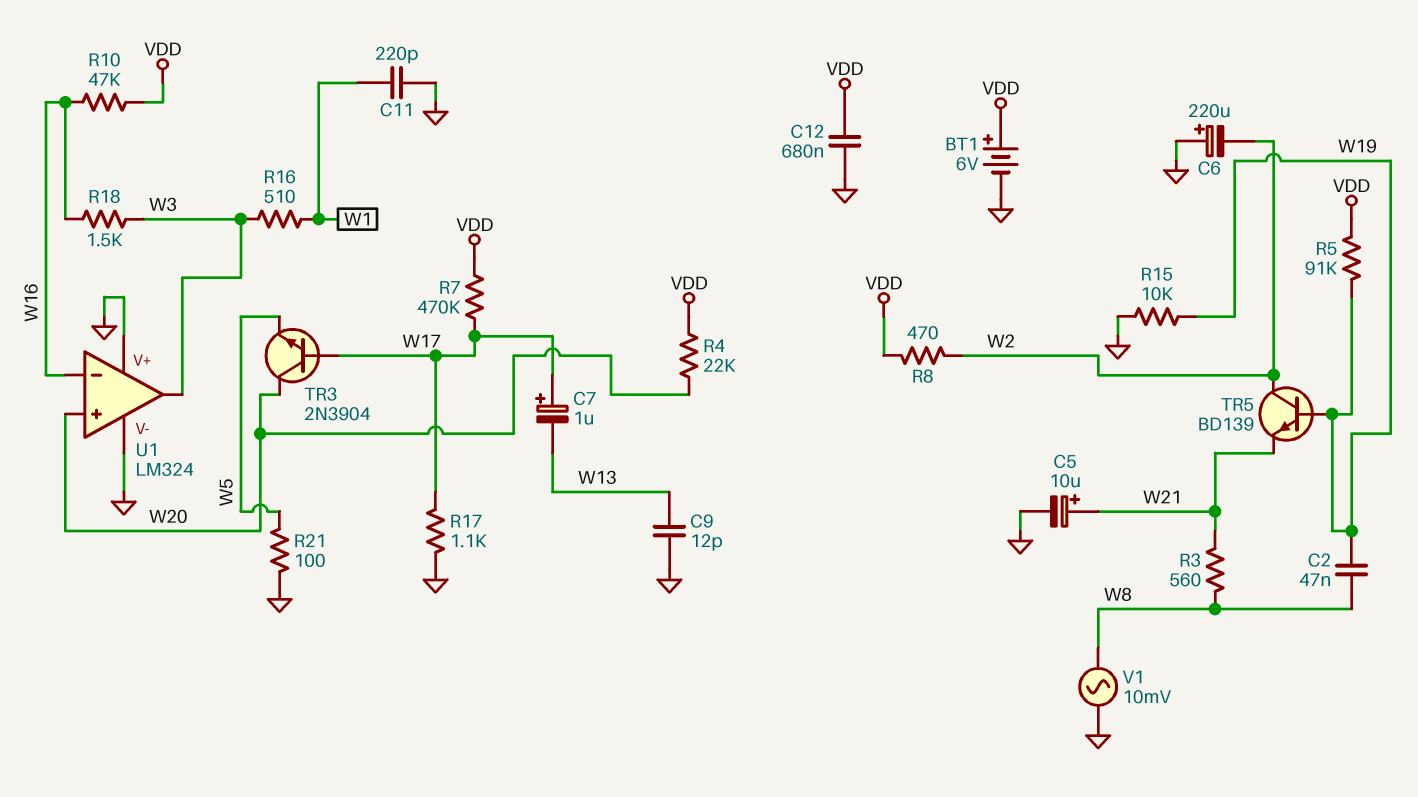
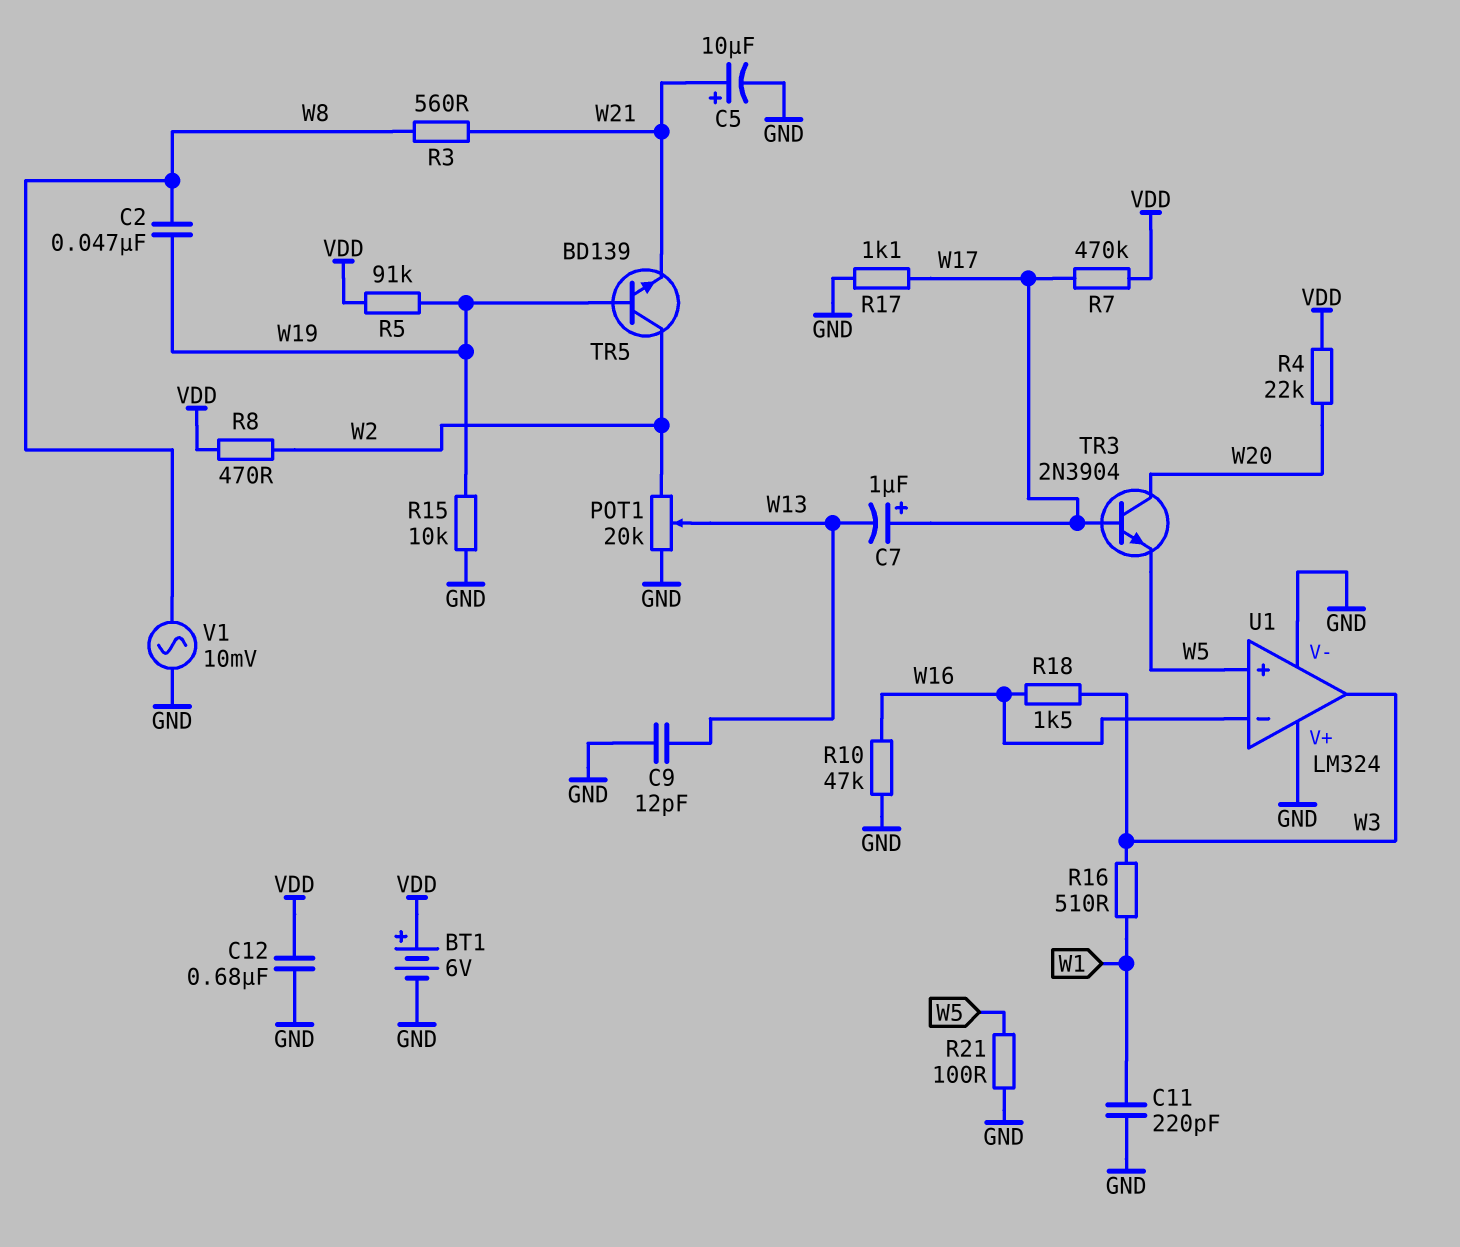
C6: 220uF (plus GND, minus W2) -> none
POT1: none -> 20k (GND, W2, wiper W13)
R10: 47k (VDD, W16) -> 47k (GND, W16)
U1 pin in+: W20 -> W5

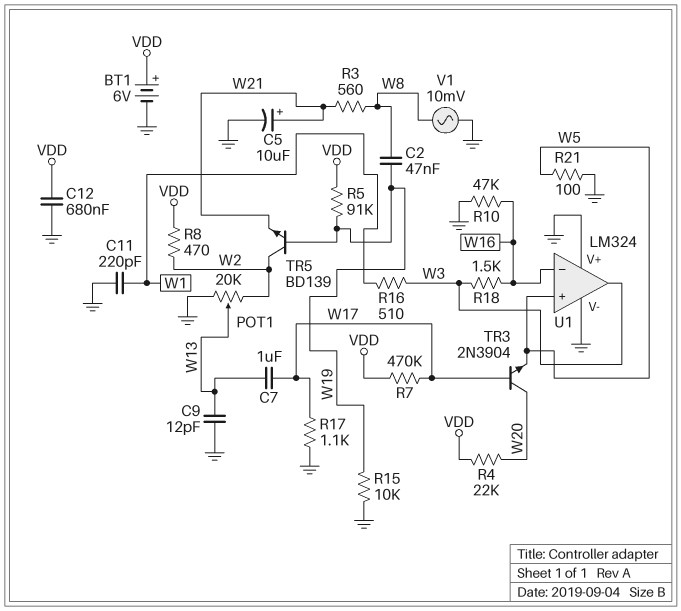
C7: 1uF (plus W17, minus W13) -> 1uF (W13, W17)

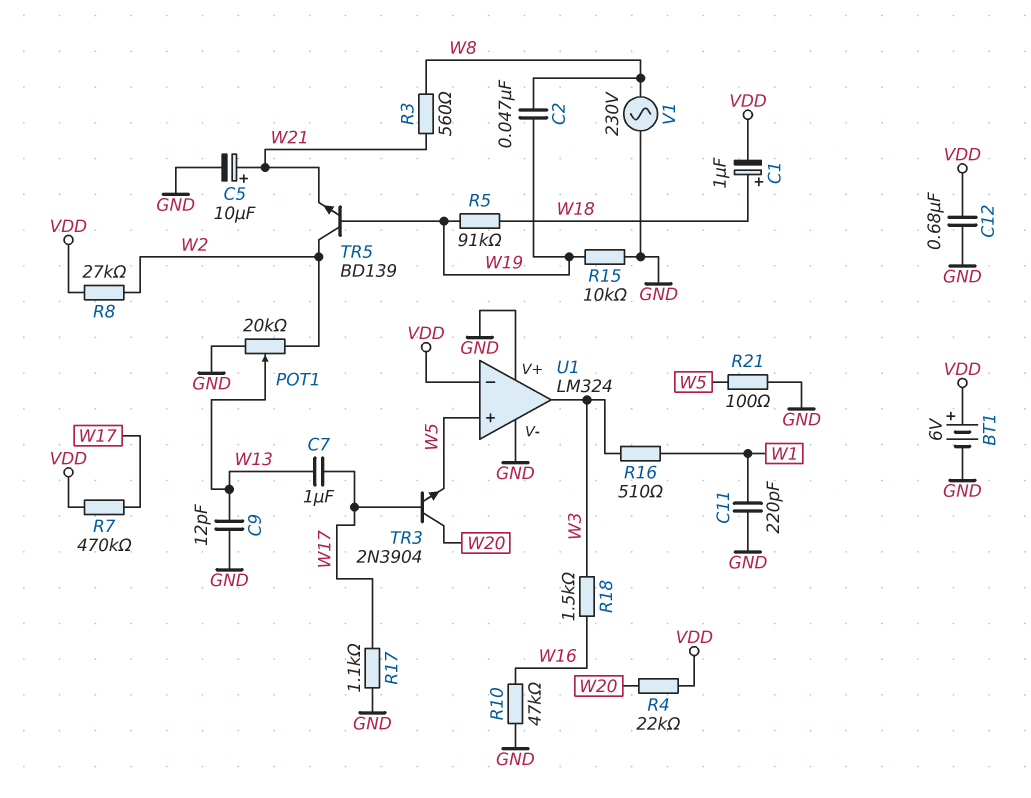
C1: none -> 1uF (plus W18, minus VDD)
R5: 91k (VDD, W19) -> 91k (W18, W19)
R8: 470 (VDD, W2) -> 27k (VDD, W2)
U1 pin in-: W16 -> VDD
V1: AC 10mV (GND, W8) -> AC 230V (GND, W8)

